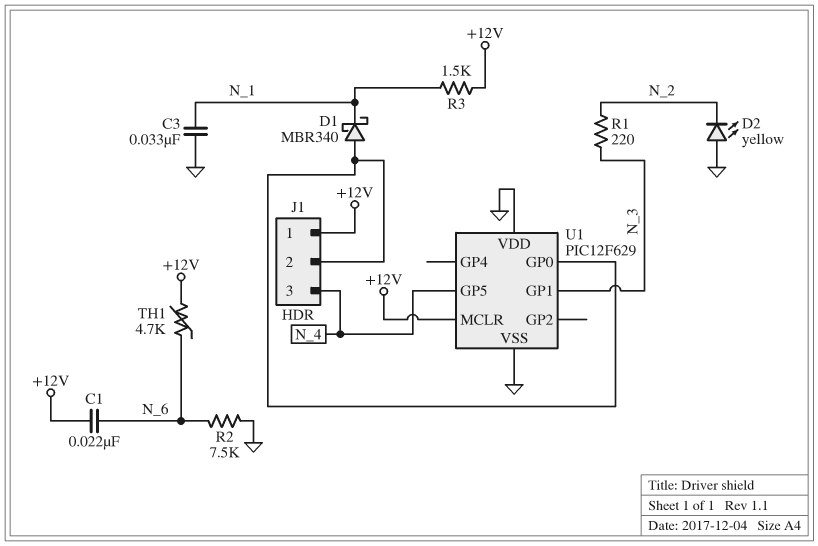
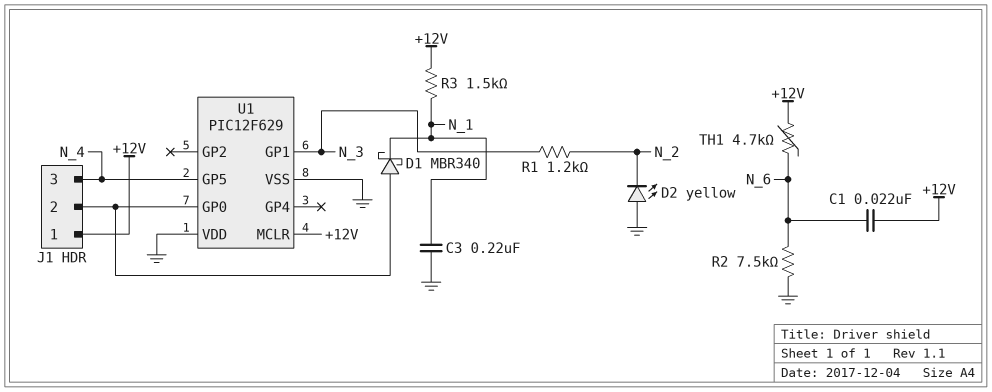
C3: 33nF (GND, N_1) -> 220nF (GND, N_1)
R1: 220 (N_2, N_3) -> 1.2k (N_2, N_3)

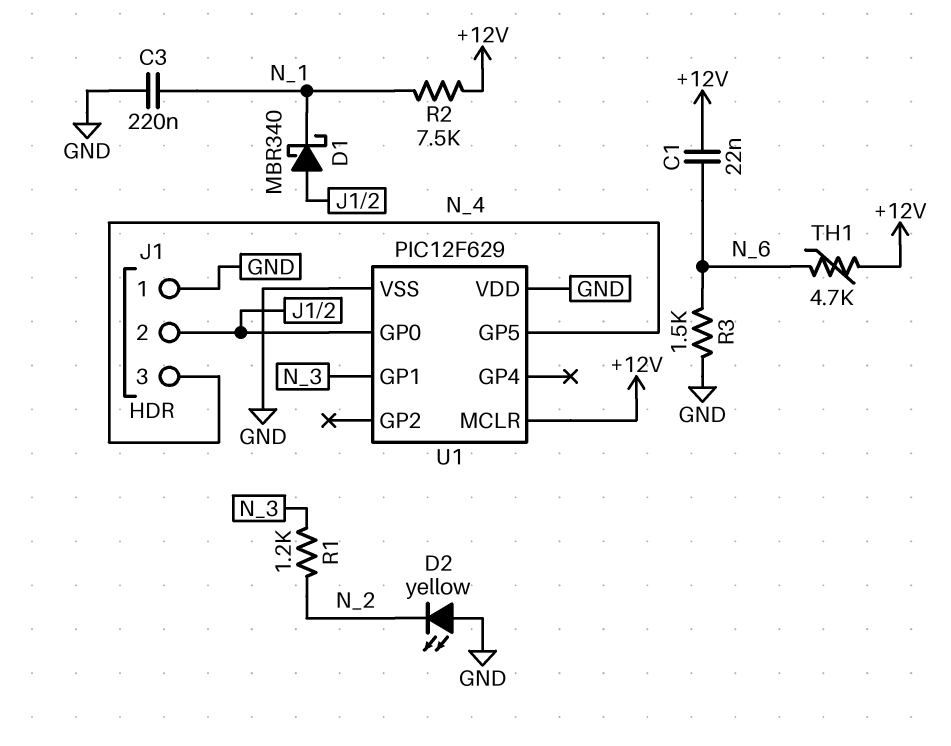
J1 pin 1: +12V -> GND
R2: 7.5k (GND, N_6) -> 7.5k (+12V, N_1)
R3: 1.5k (+12V, N_1) -> 1.5k (GND, N_6)

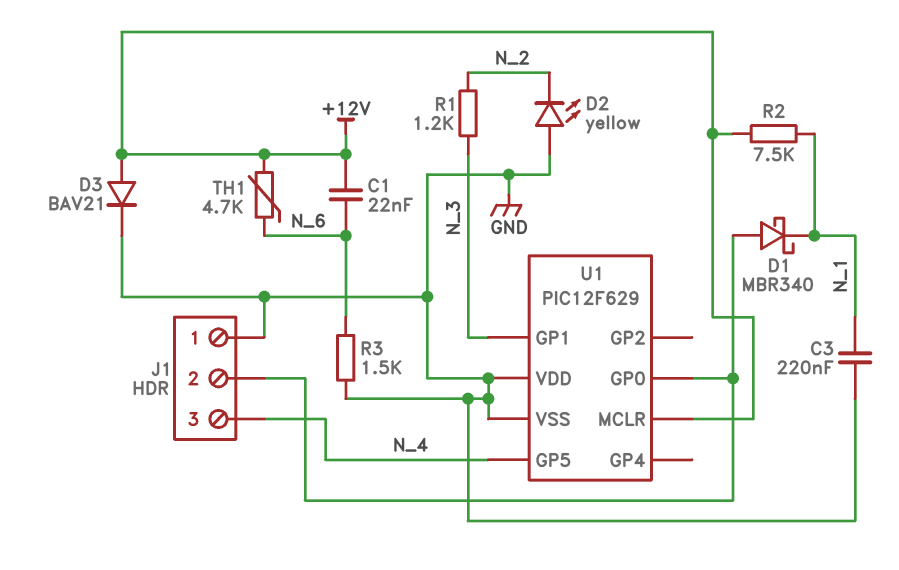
D3: none -> diode BAV21 (A +12V, K GND)

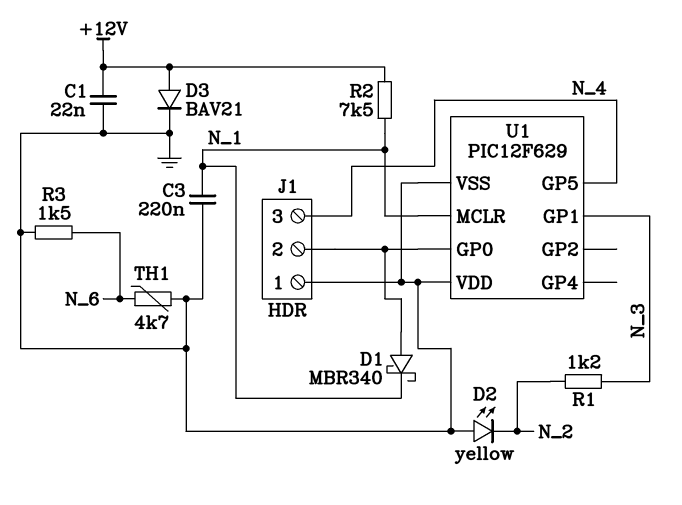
C1: 22nF (+12V, N_6) -> 22nF (+12V, GND)
TH1: 4.7k (+12V, N_6) -> 4.7k (GND, N_6)
U1 pin MCLR: +12V -> N_1

